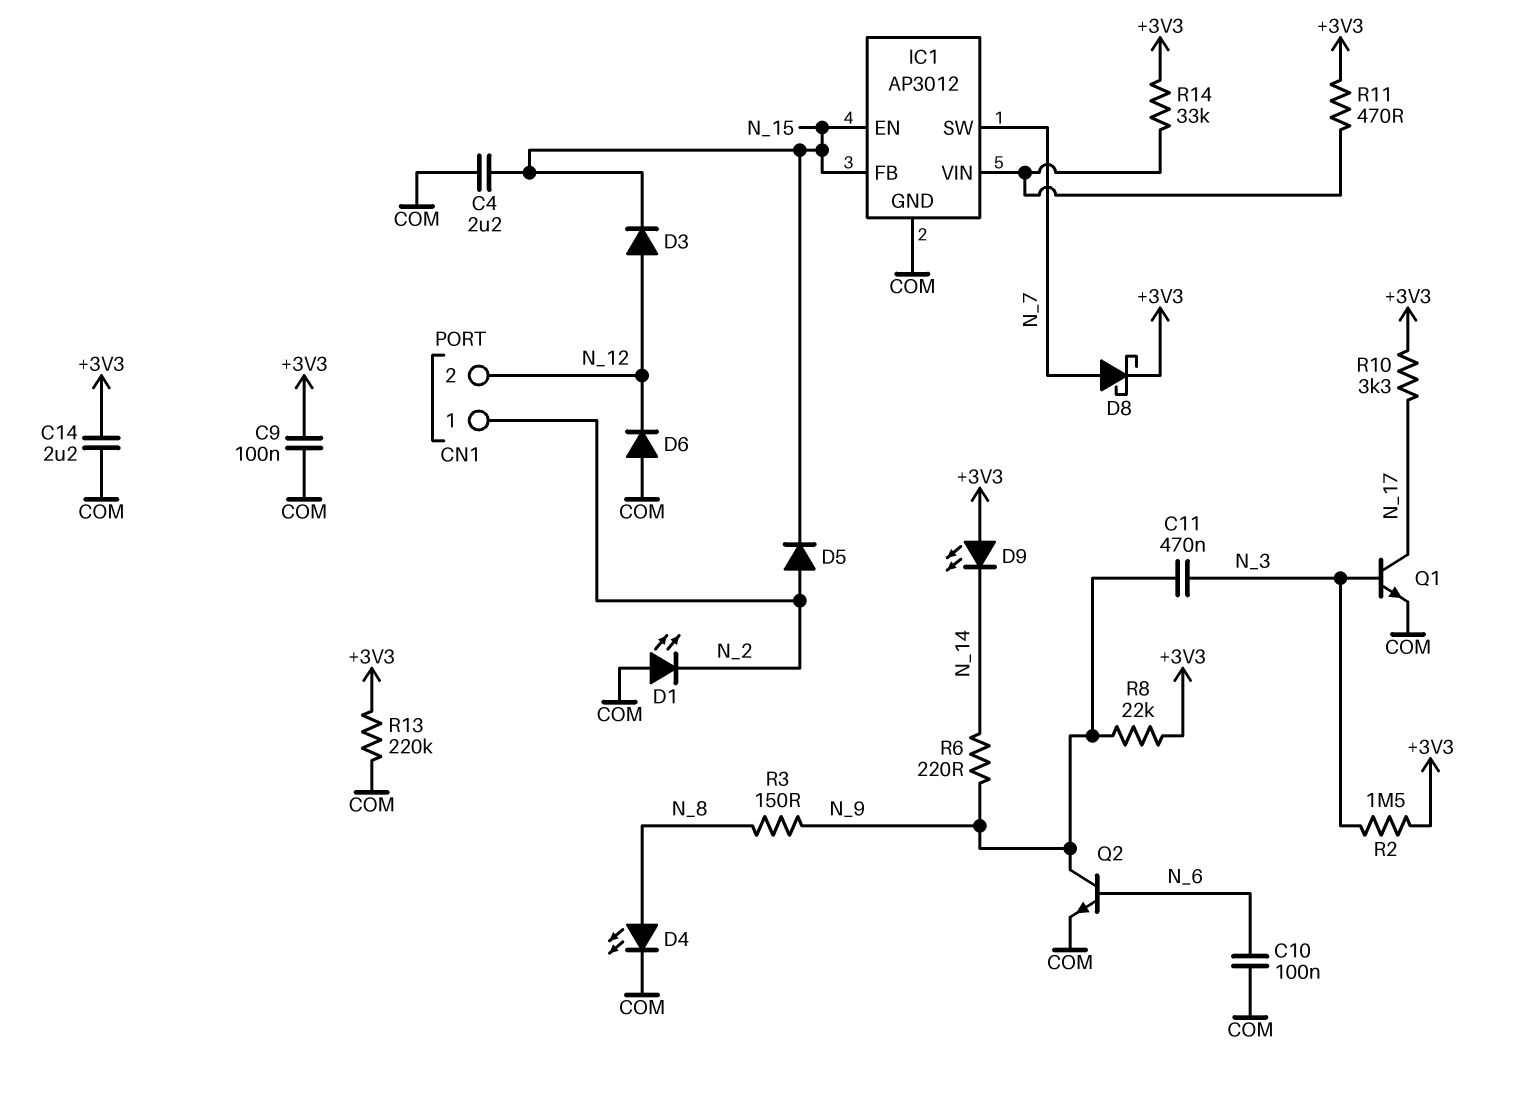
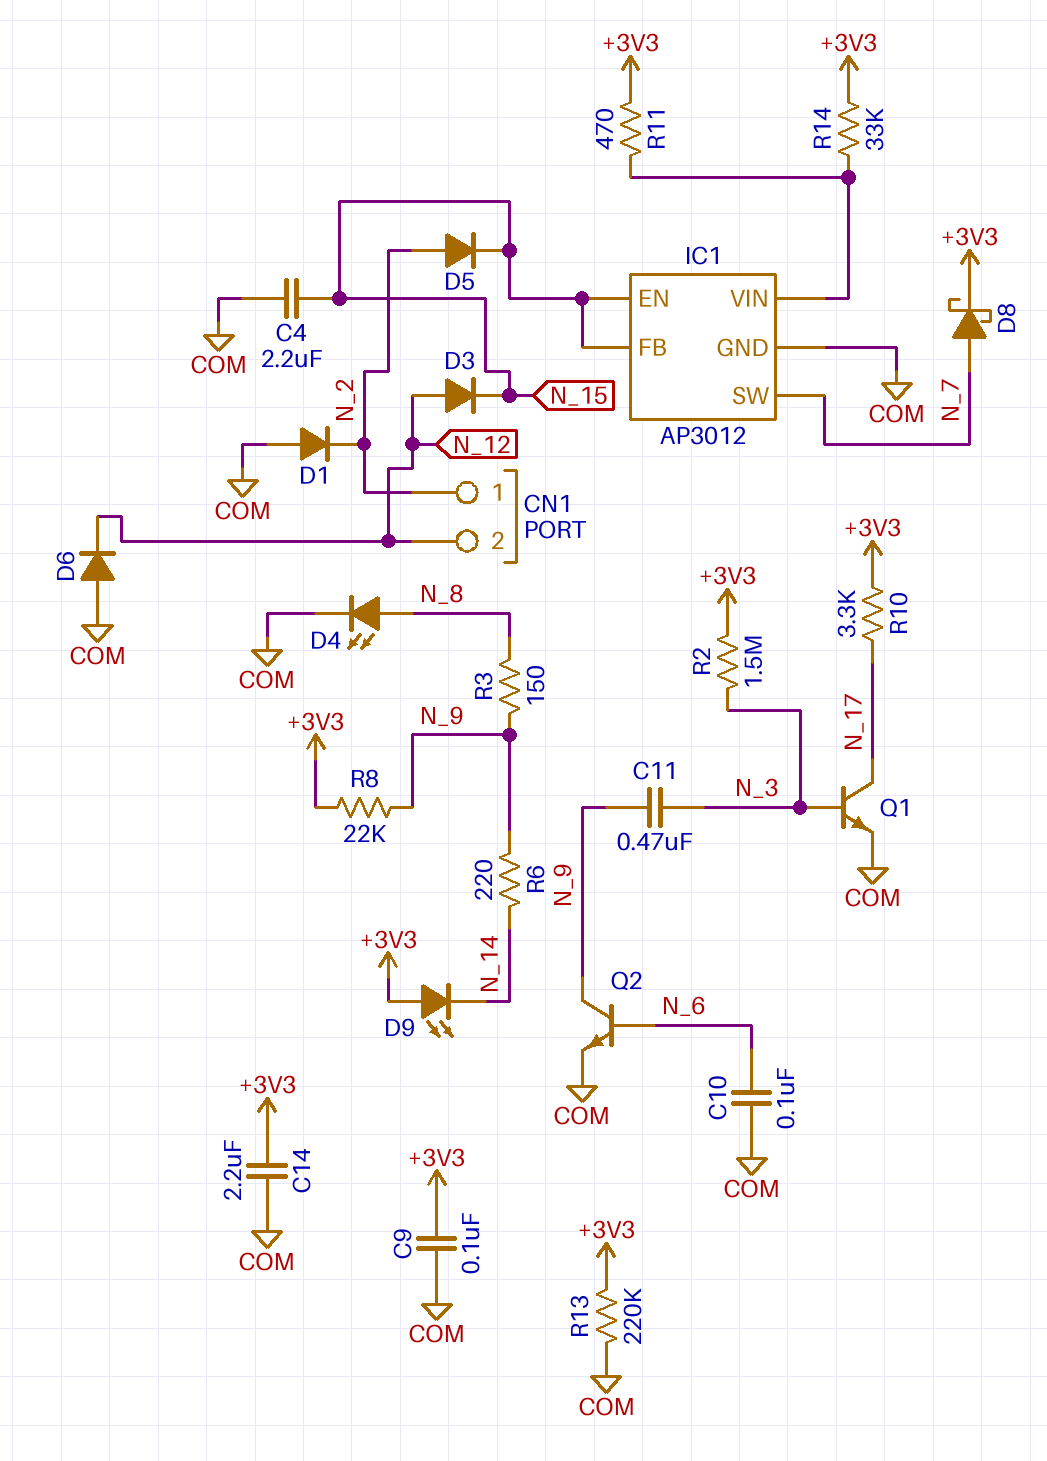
D1: LED (A COM, K N_2) -> diode (A COM, K N_2)

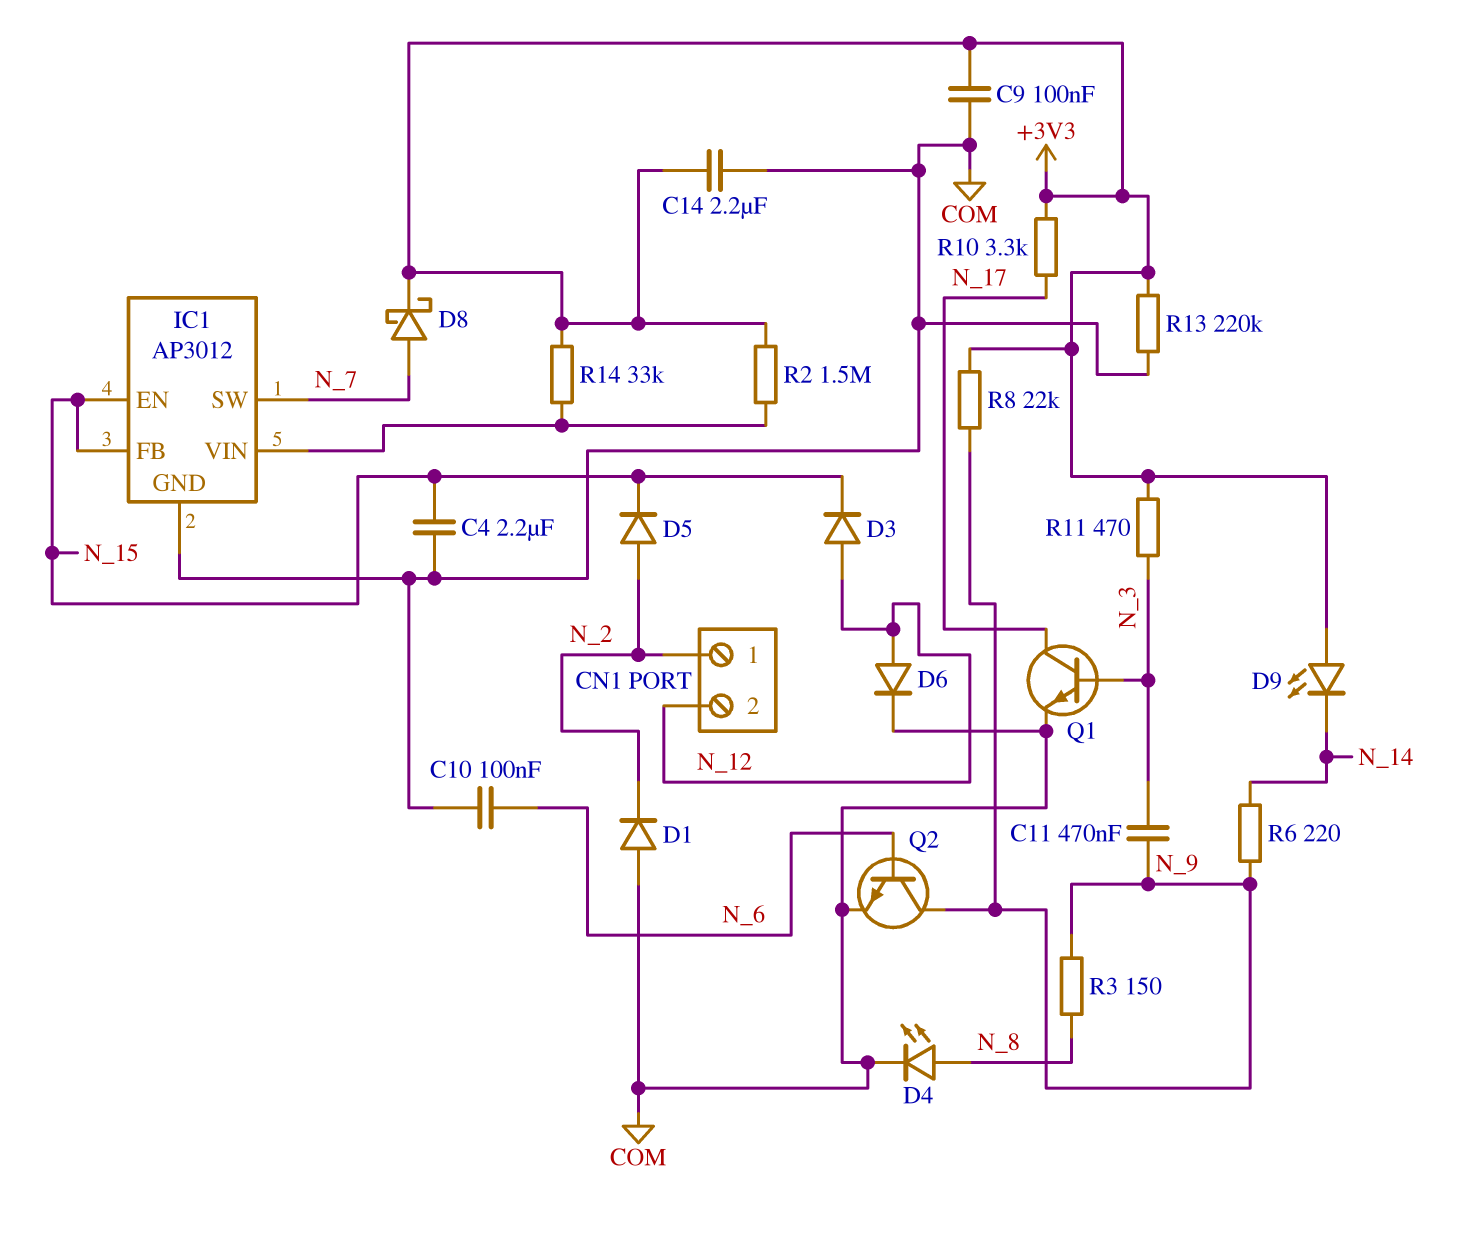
D6: diode (A COM, K N_12) -> diode (A N_12, K COM)
R2: 1.5M (+3V3, N_3) -> 1.5M (+3V3, IC1/VIN)
R11: 470 (+3V3, IC1/VIN) -> 470 (+3V3, N_3)

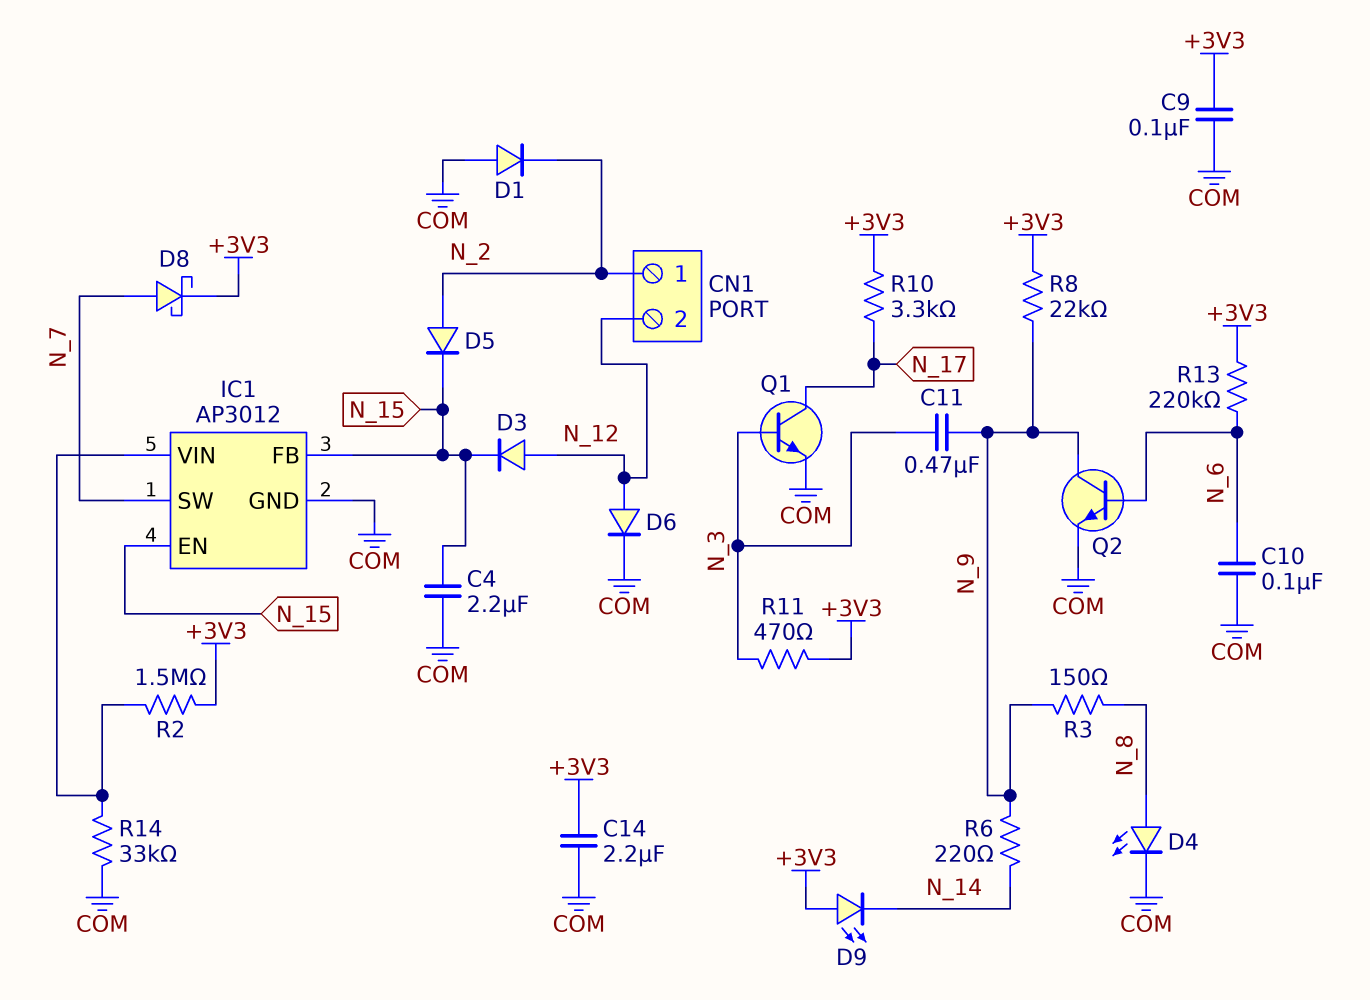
R13: 220k (+3V3, COM) -> 220k (+3V3, N_6)
R14: 33k (+3V3, IC1/VIN) -> 33k (COM, IC1/VIN)

